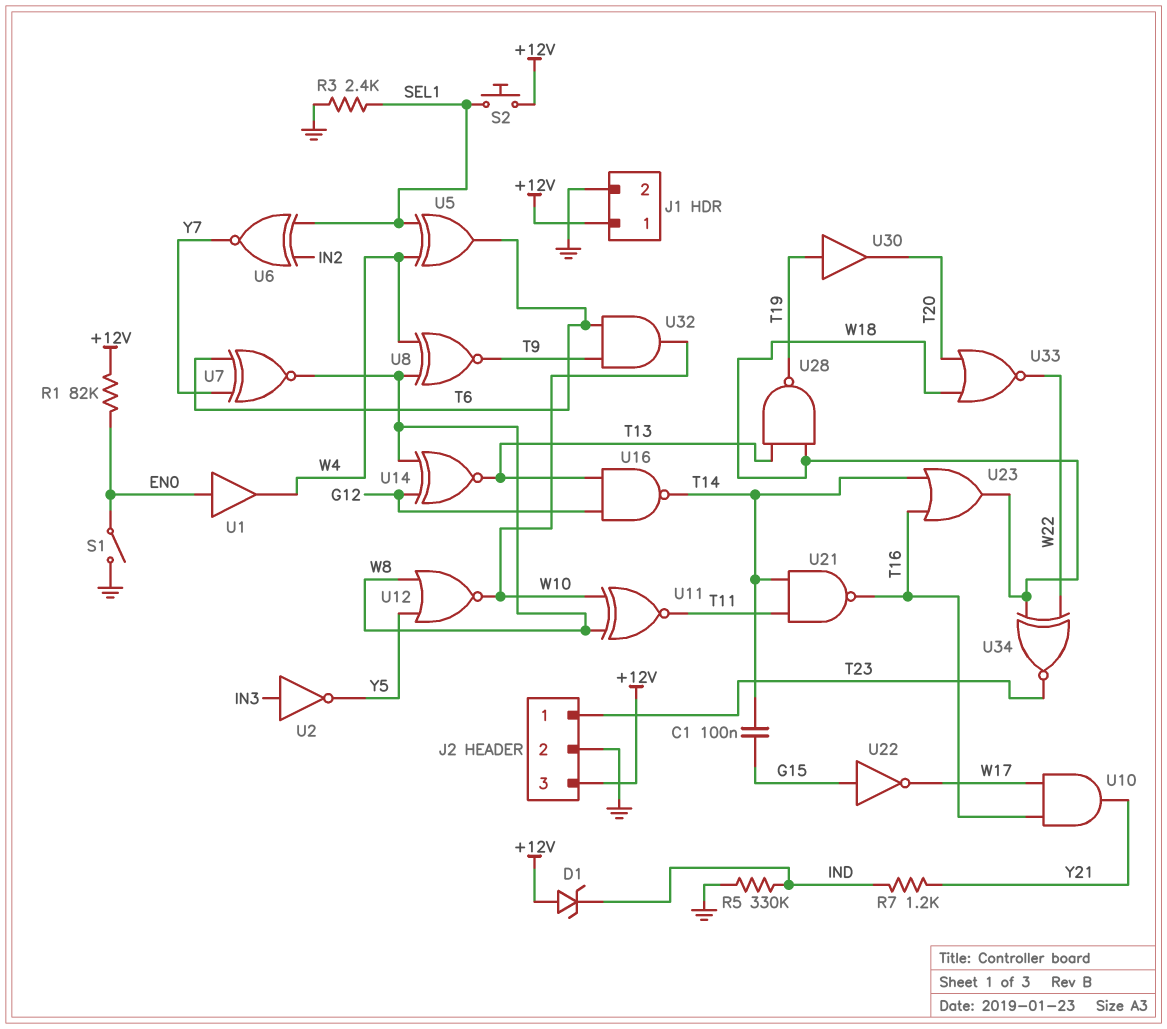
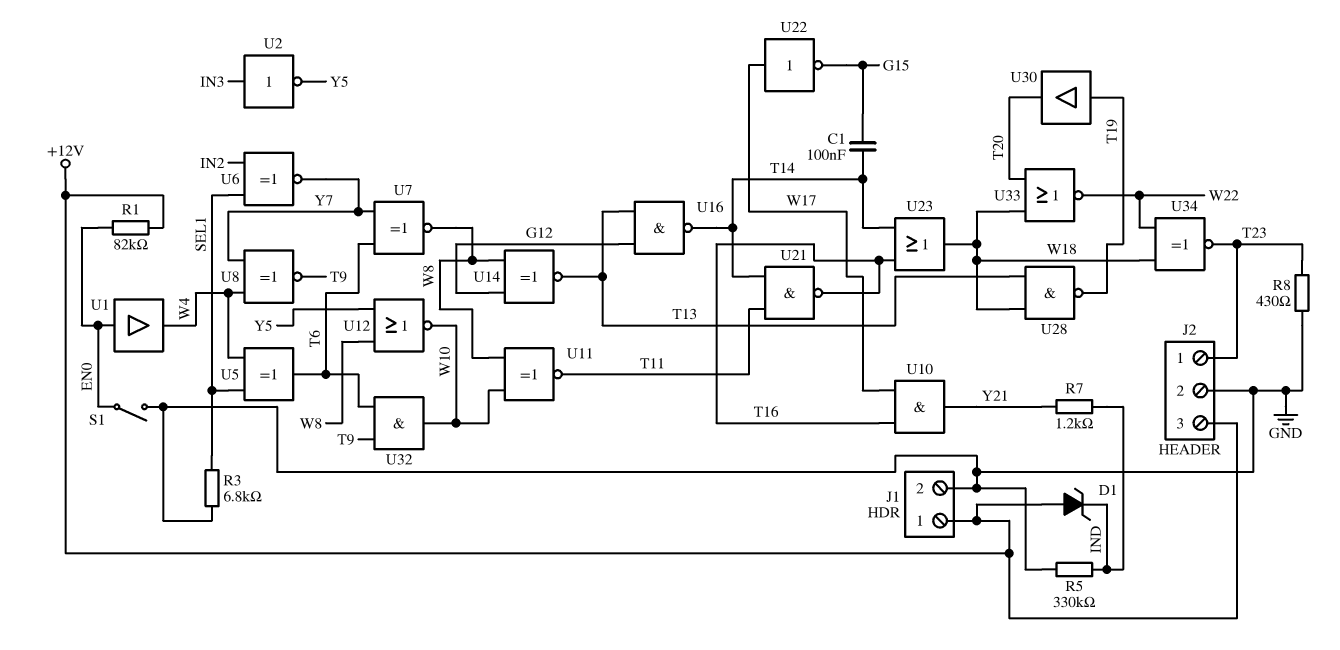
R3: 2.4k (GND, SEL1) -> 6.8k (GND, SEL1)
R8: none -> 430 (GND, T23)
S2: button (+12V, SEL1) -> none
U8: XNOR (in W4, in W8, out T9) -> XNOR (in W4, in Y7, out T9)
U22: NOT (in G15, out W17) -> NOT (in W17, out G15)

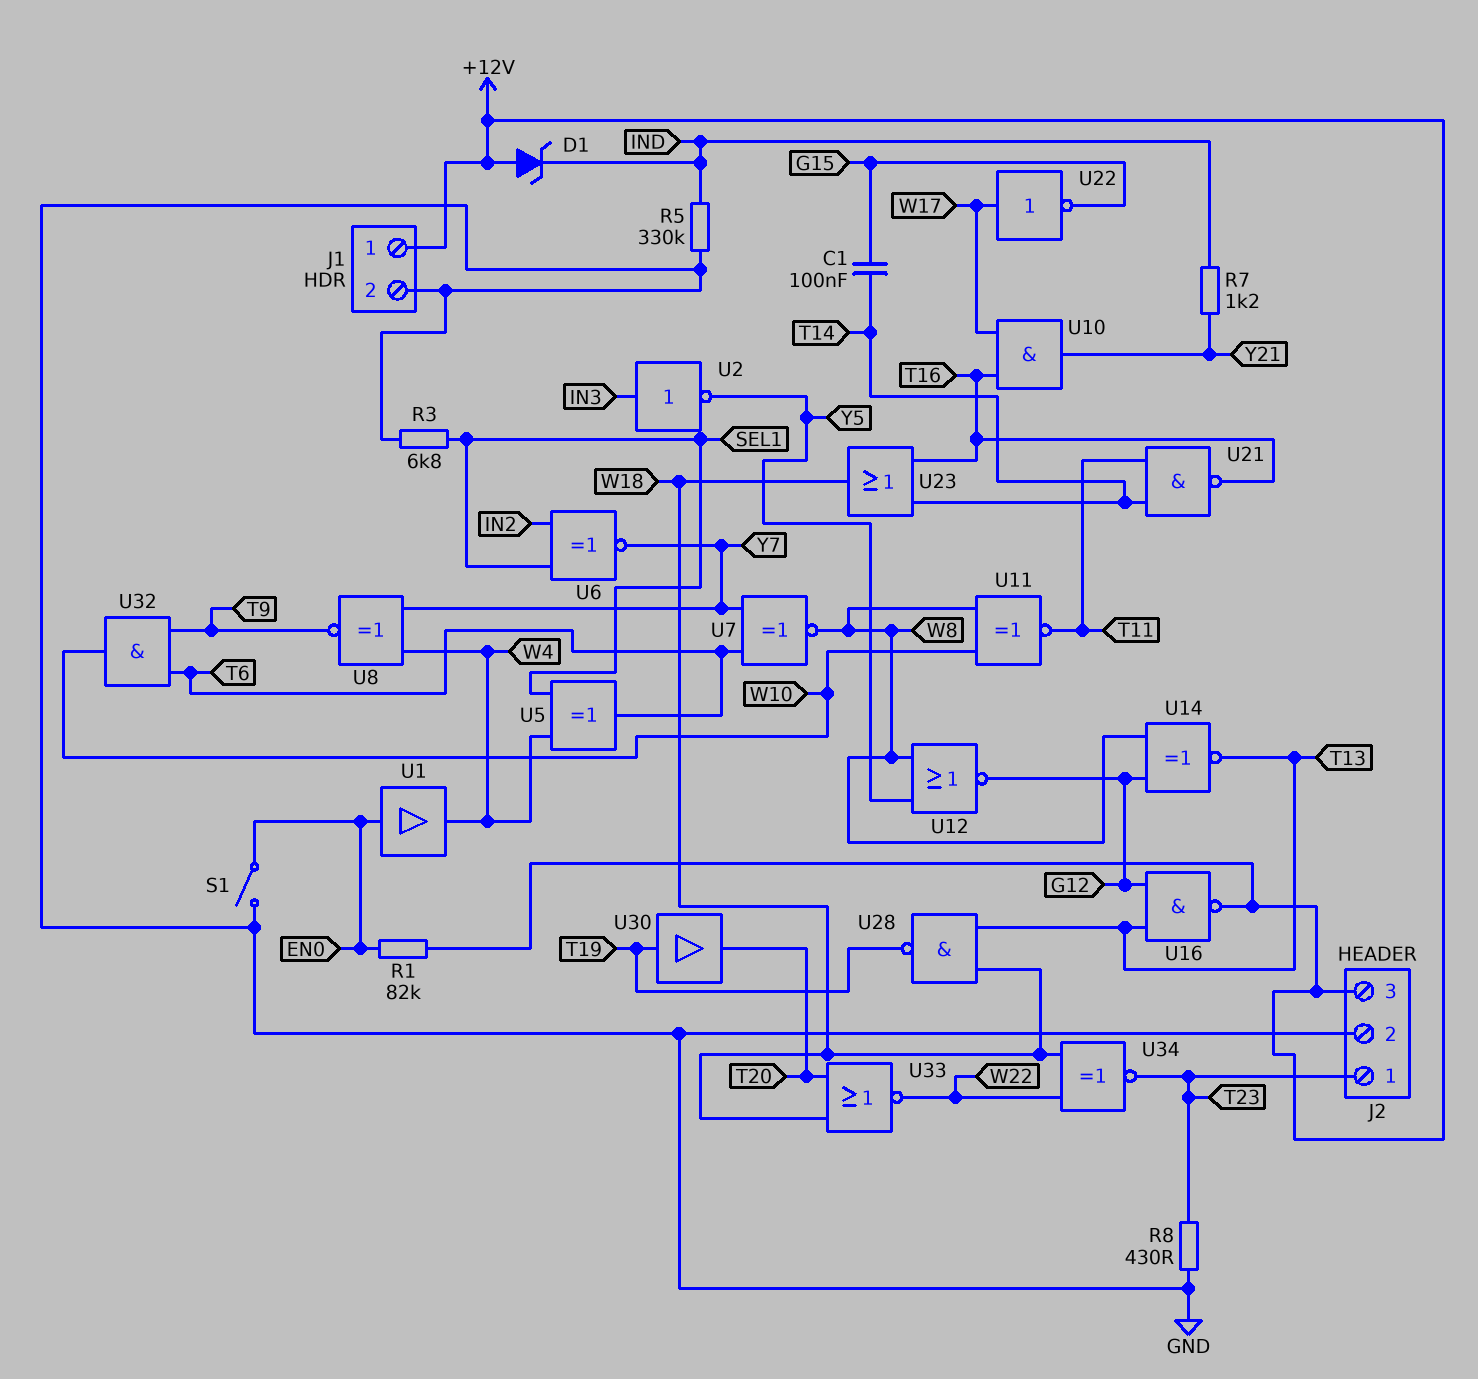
U12: NOR (in W8, in Y5, out W10) -> NOR (in W8, in Y5, out G12)
U16: NAND (in G12, in T13, out T14) -> NAND (in G12, in T13, out +12V)

